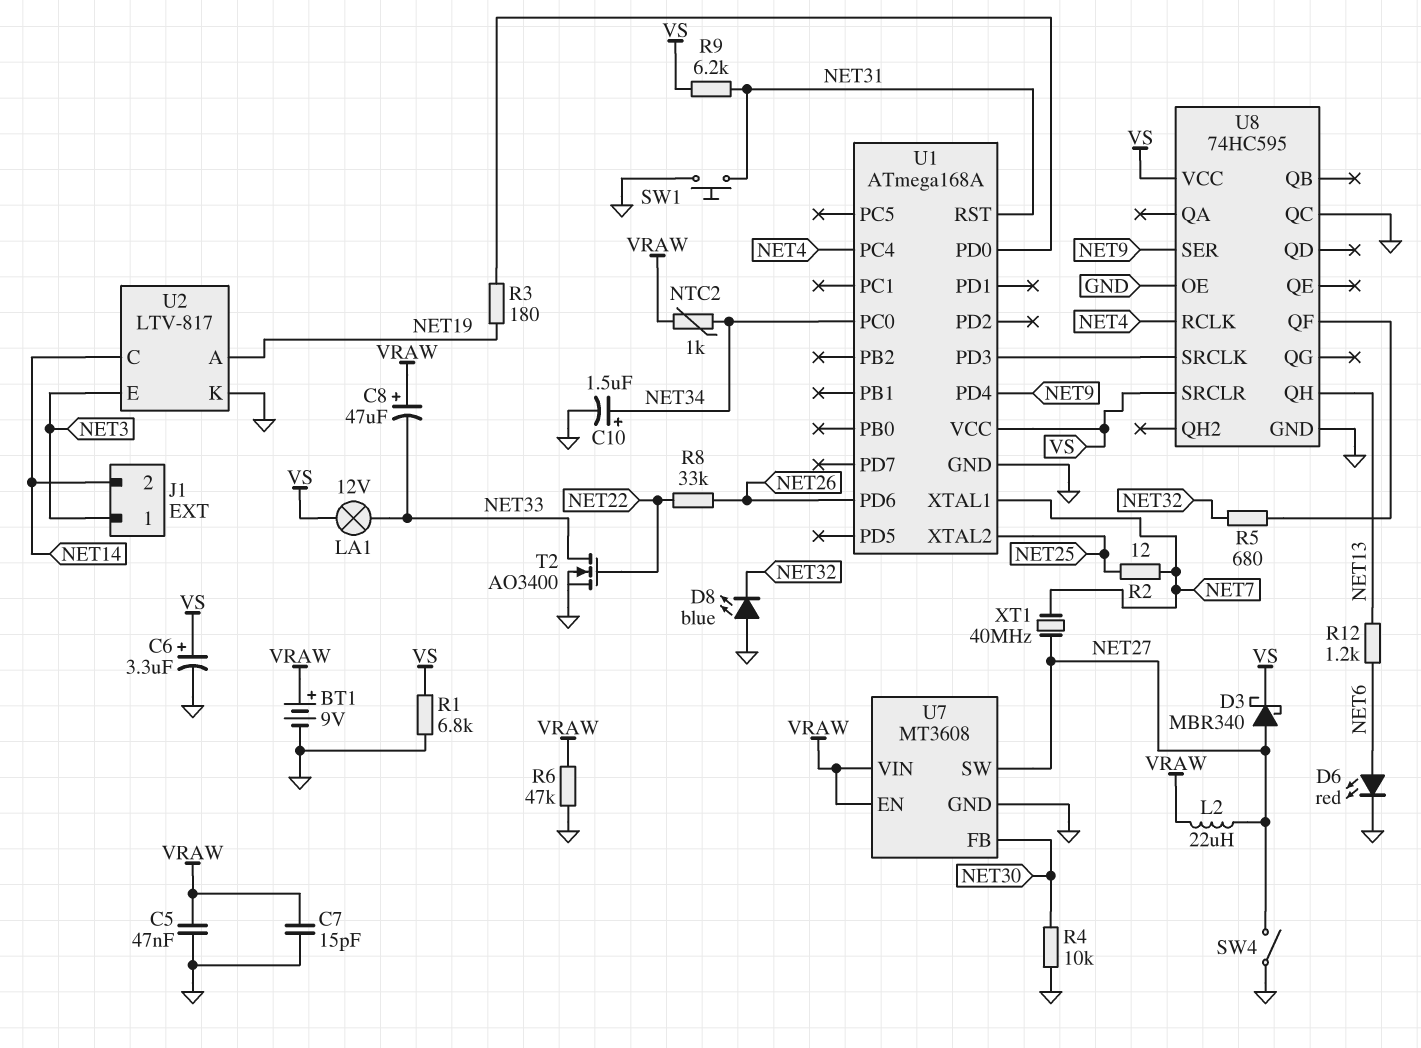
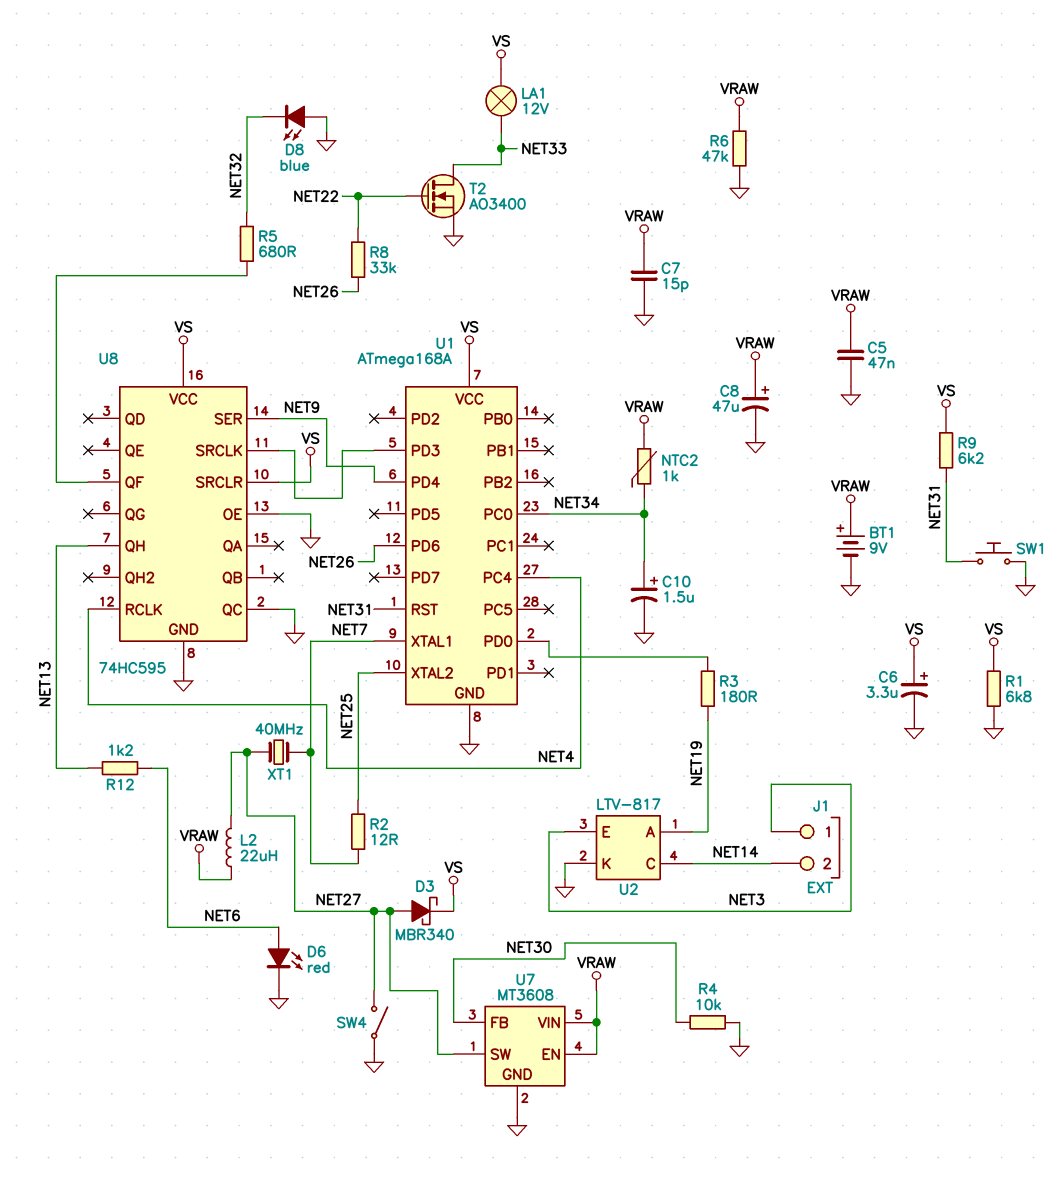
C8: 47uF (plus VRAW, minus NET33) -> 47uF (plus VRAW, minus GND)

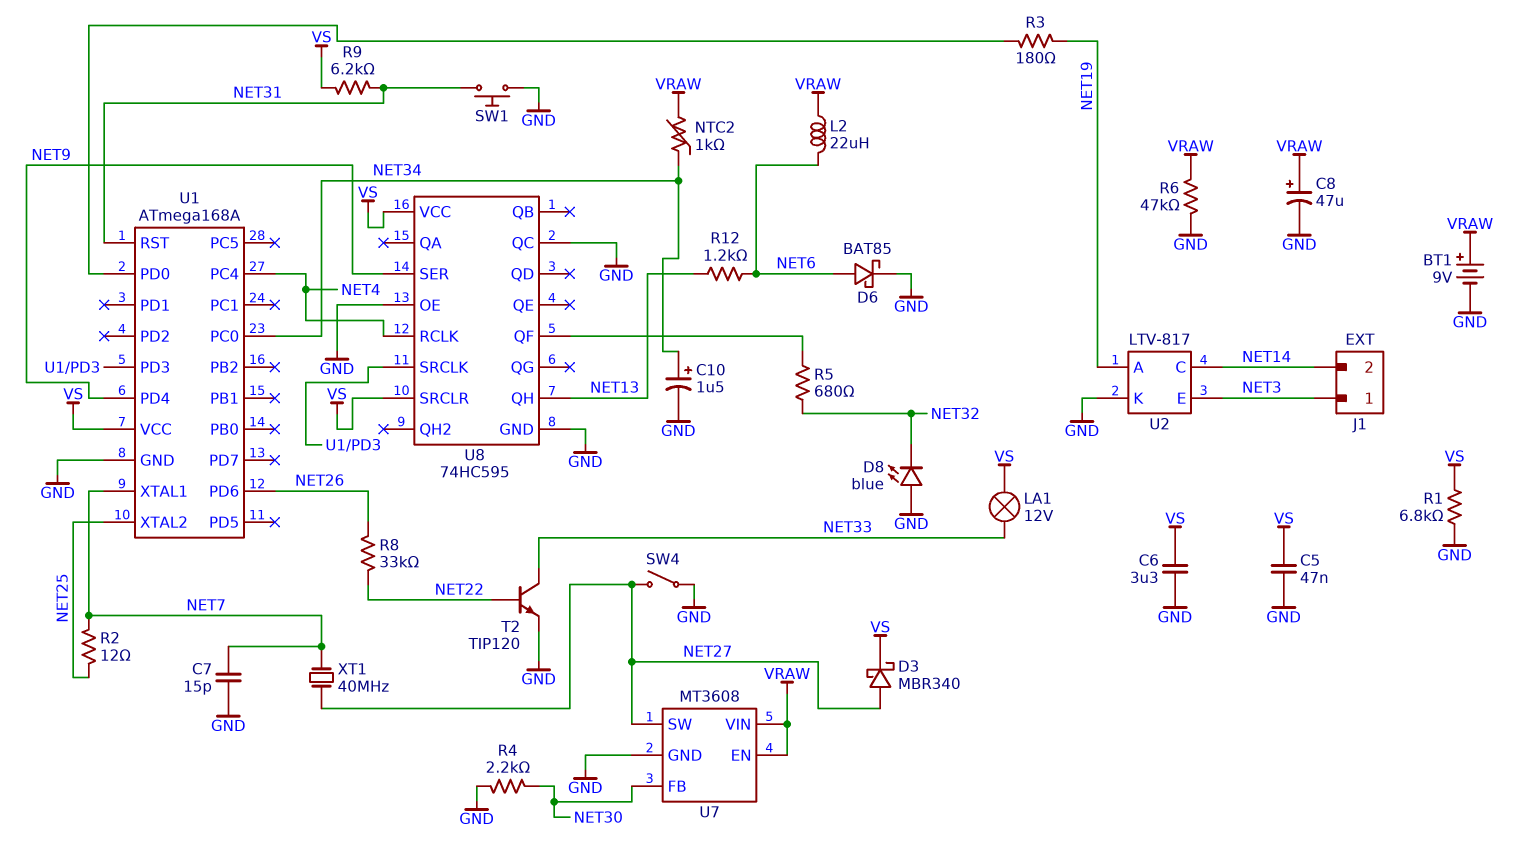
C5: 47nF (GND, VRAW) -> 47nF (GND, VS)
C6: 3.3uF (plus VS, minus GND) -> 3.3uF (GND, VS)
C7: 15pF (GND, VRAW) -> 15pF (GND, NET7)
D6: LED red (A NET6, K GND) -> schottky BAT85 (A NET6, K GND)
L2: 22uH (NET27, VRAW) -> 22uH (NET6, VRAW)
R4: 10k (GND, NET30) -> 2.2k (GND, NET30)
T2: NMOS AO3400 (G NET22, D NET33, S GND) -> NPN TIP120 (B NET22, C NET33, E GND)

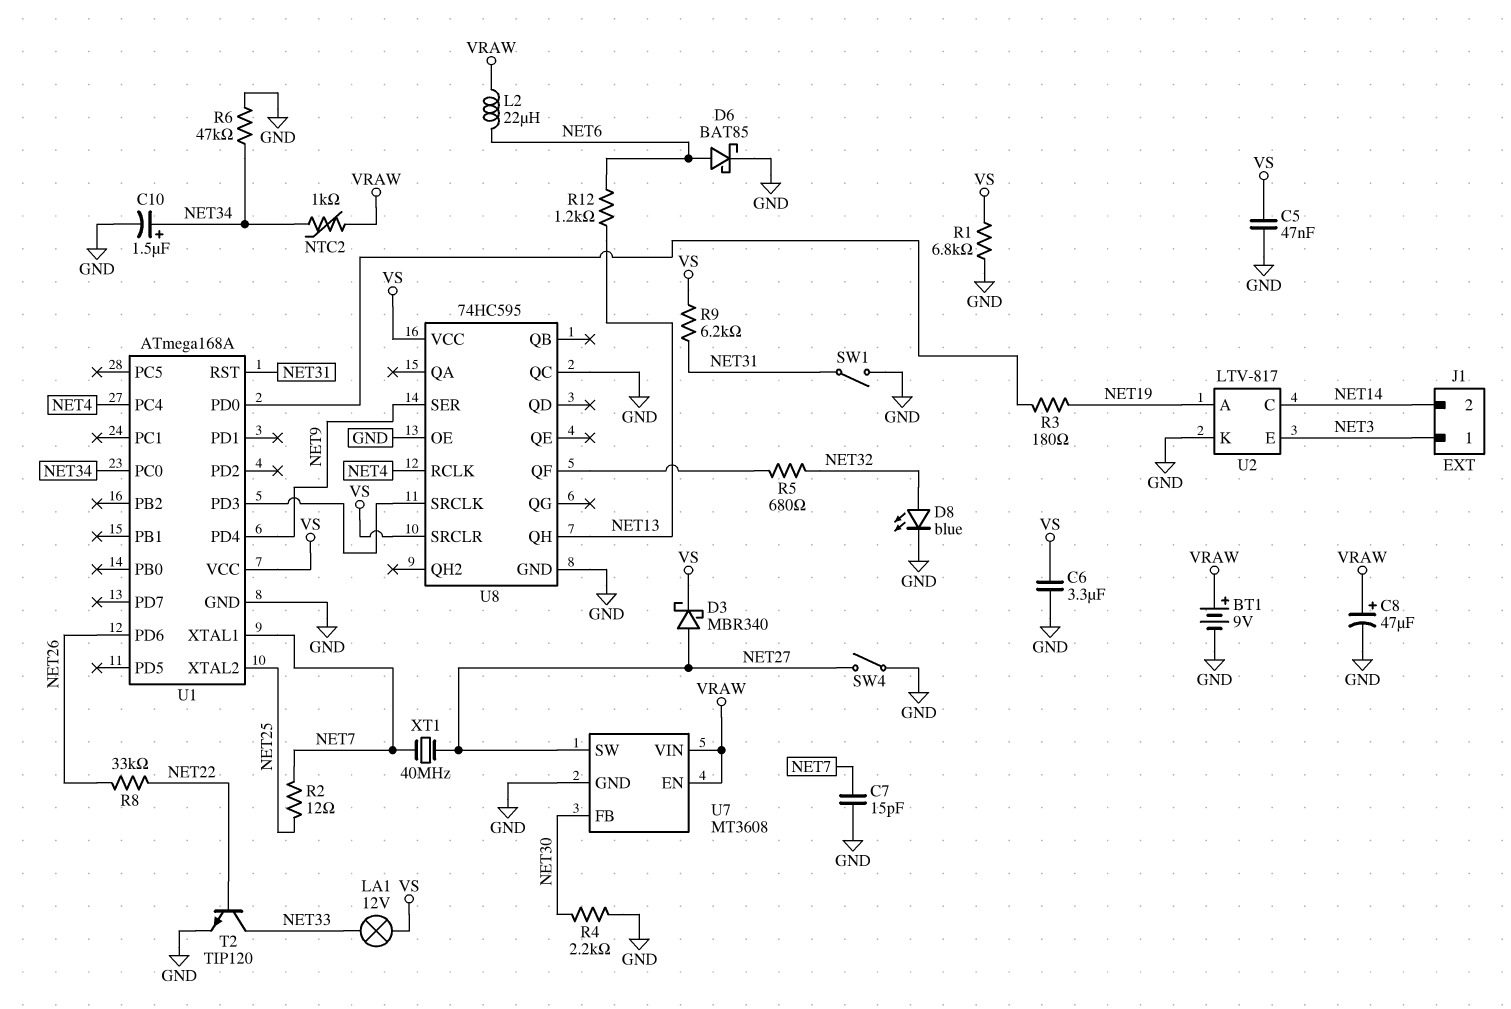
D8: LED blue (A GND, K NET32) -> LED blue (A NET32, K GND)
R6: 47k (GND, VRAW) -> 47k (GND, NET34)
SW1: button (GND, NET31) -> switch (GND, NET31)

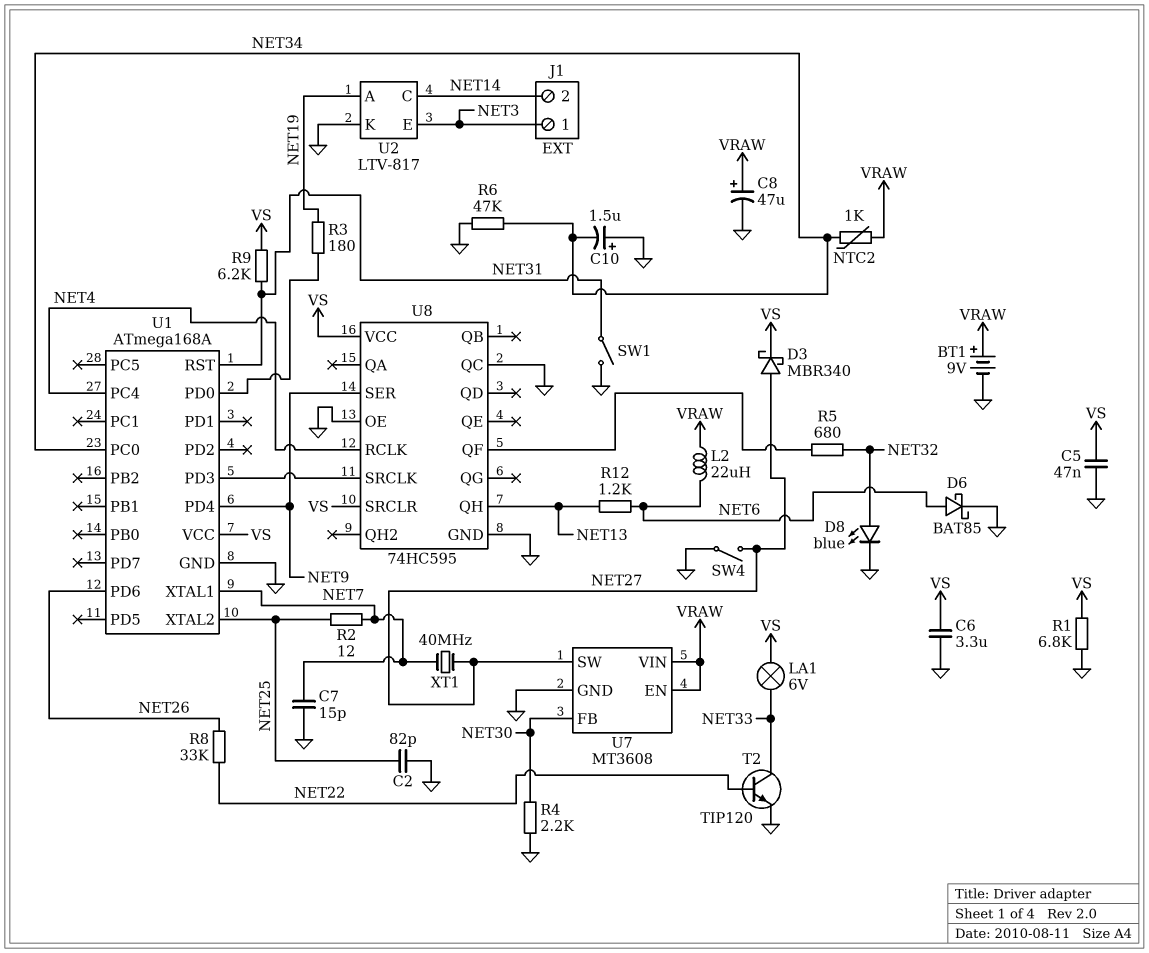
C2: none -> 82pF (GND, NET25)
C10: 1.5uF (plus NET34, minus GND) -> 1.5uF (plus GND, minus NET34)
LA1: lamp 12V (NET33, VS) -> lamp 6V (NET33, VS)

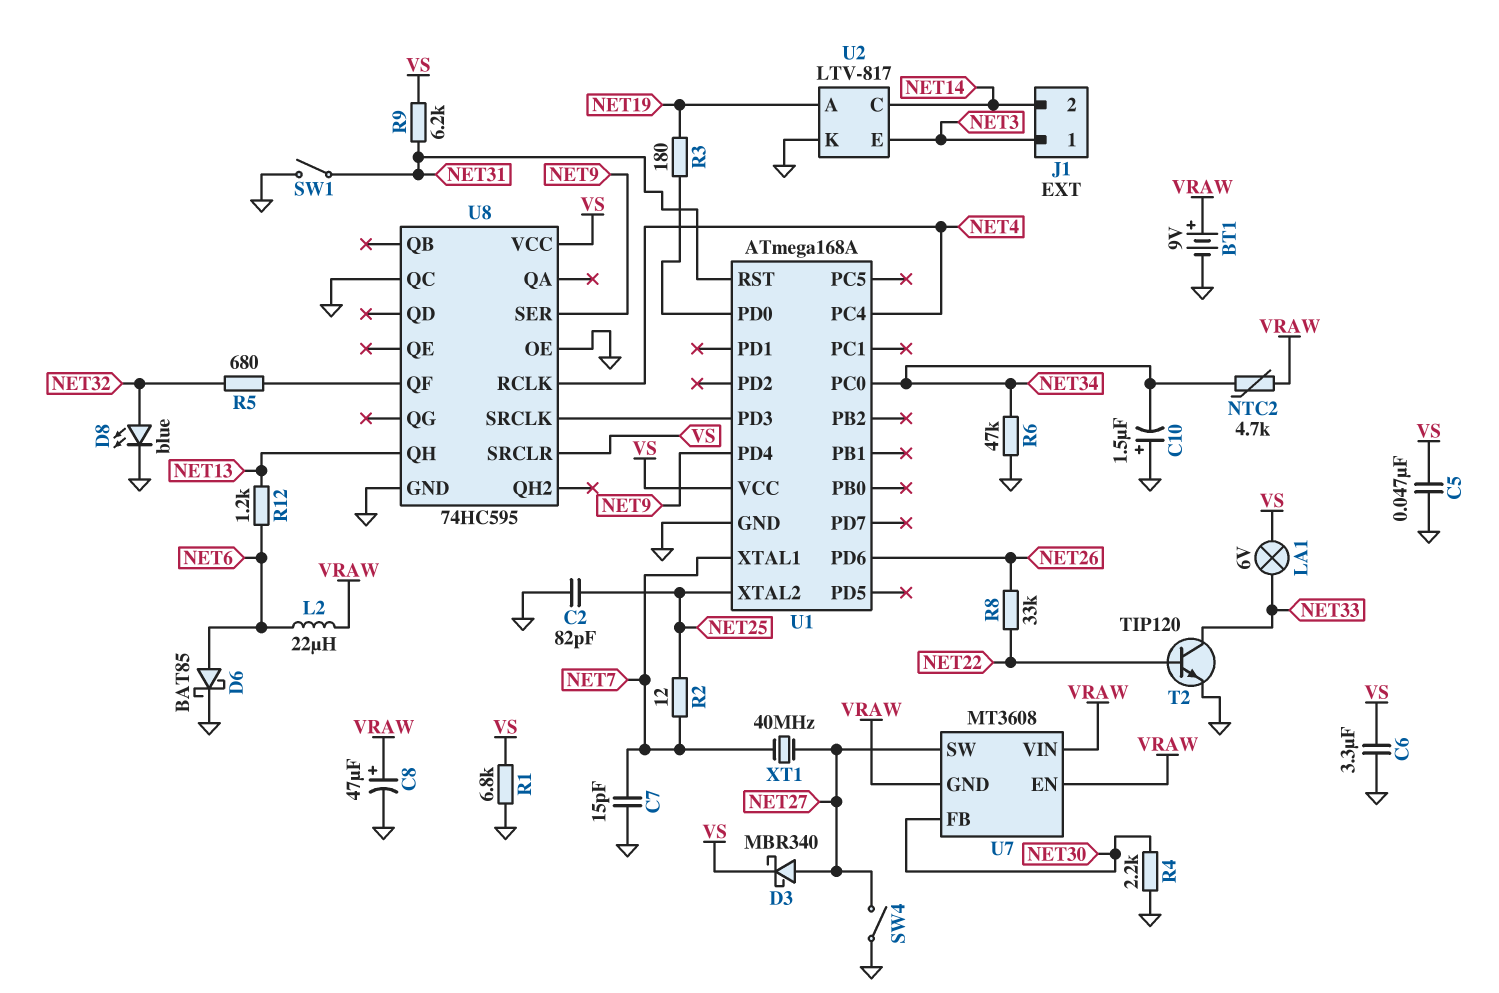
NTC2: 1k (NET34, VRAW) -> 4.7k (NET34, VRAW)
U7 pin GND: GND -> VRAW

